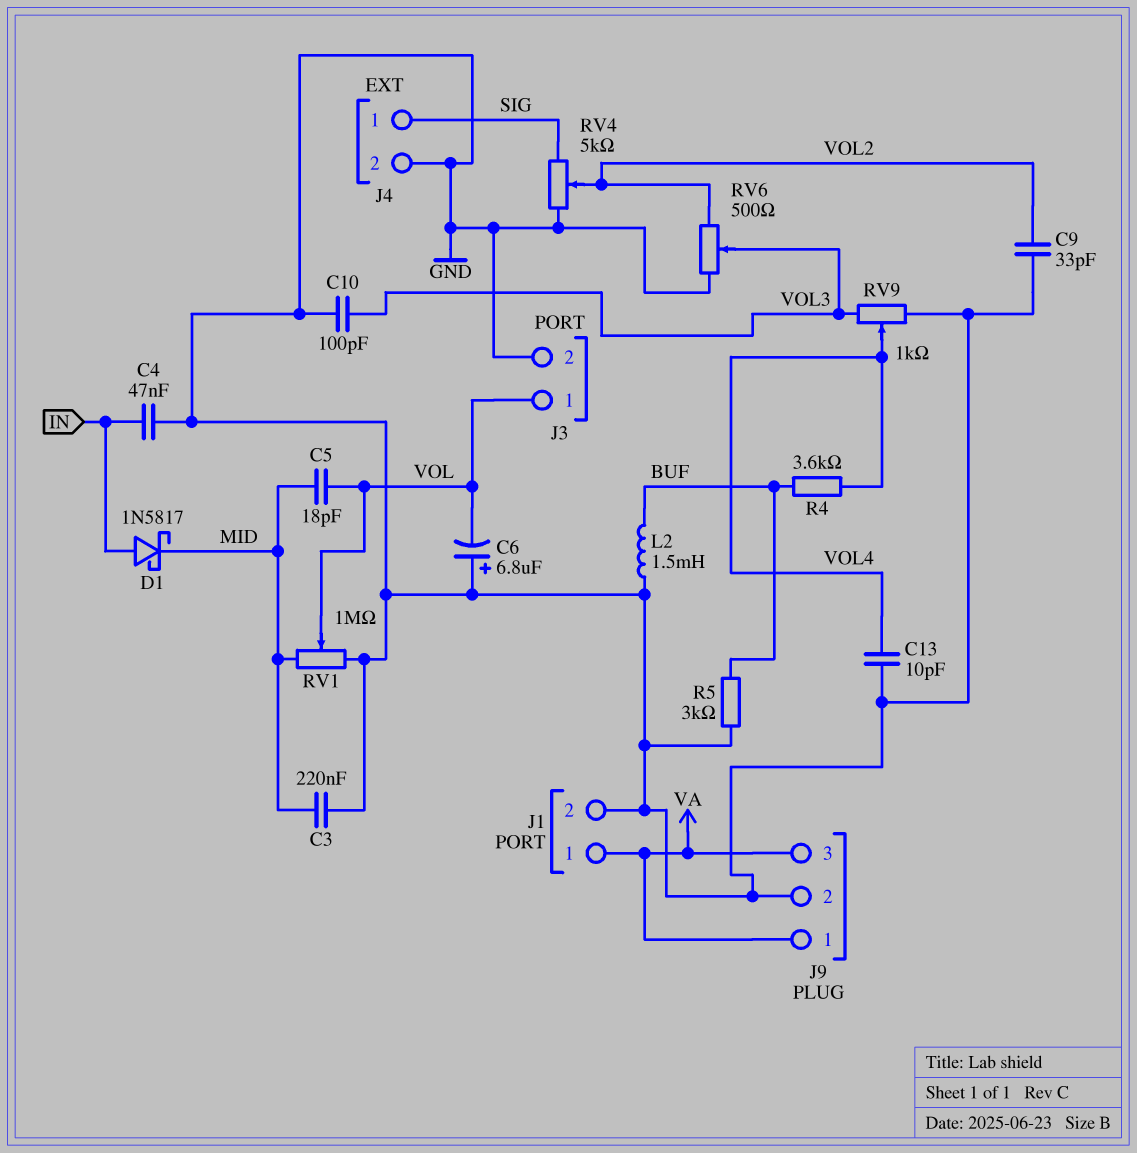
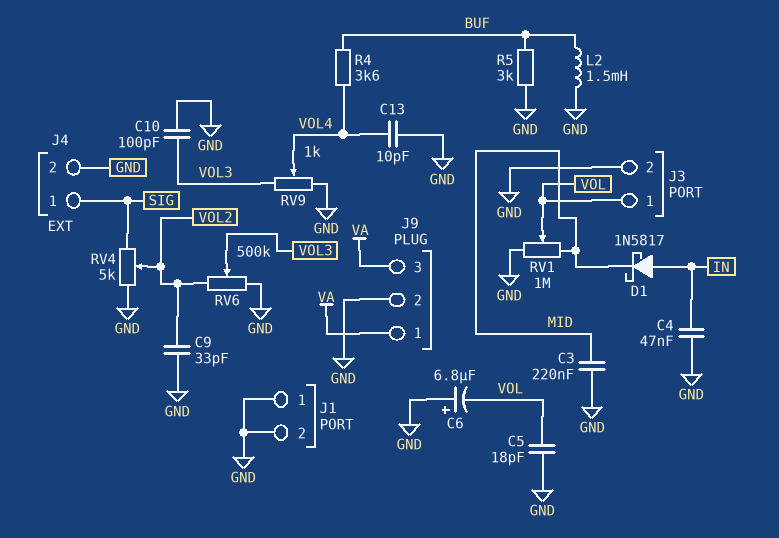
C5: 18pF (MID, VOL) -> 18pF (GND, VOL)
J1 pin 1: VA -> GND
RV6: 500 (GND, VOL2, wiper VOL3) -> 500k (GND, VOL2, wiper VOL3)

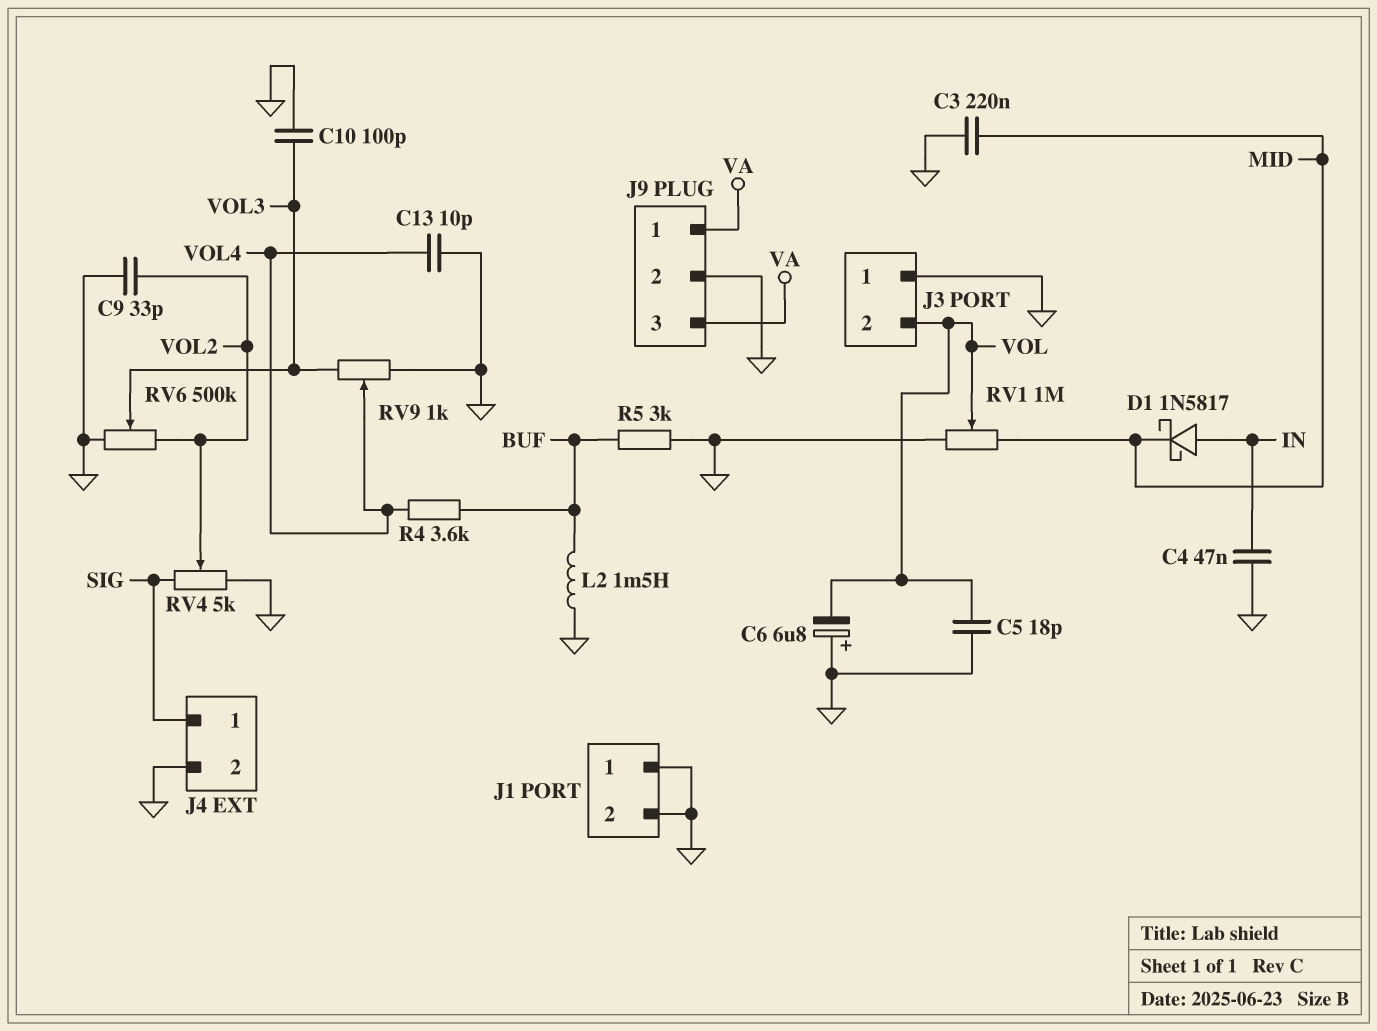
J3 pin 1: VOL -> GND
J3 pin 2: GND -> VOL

